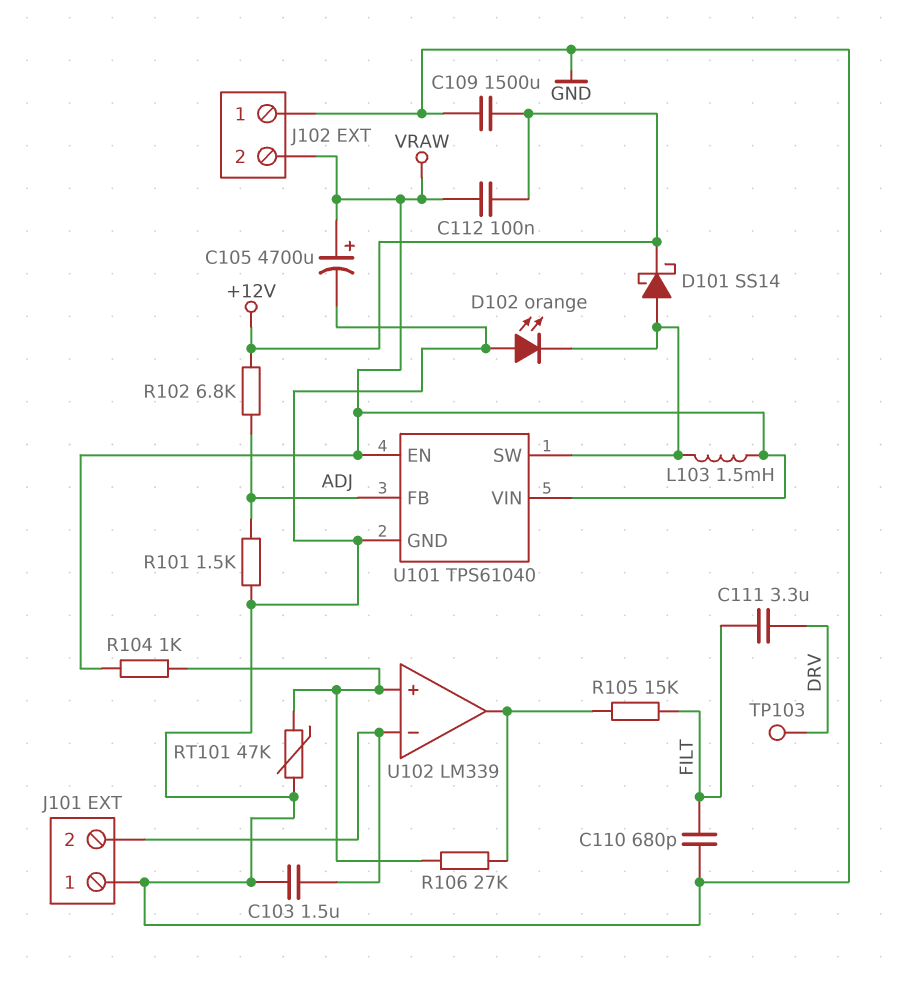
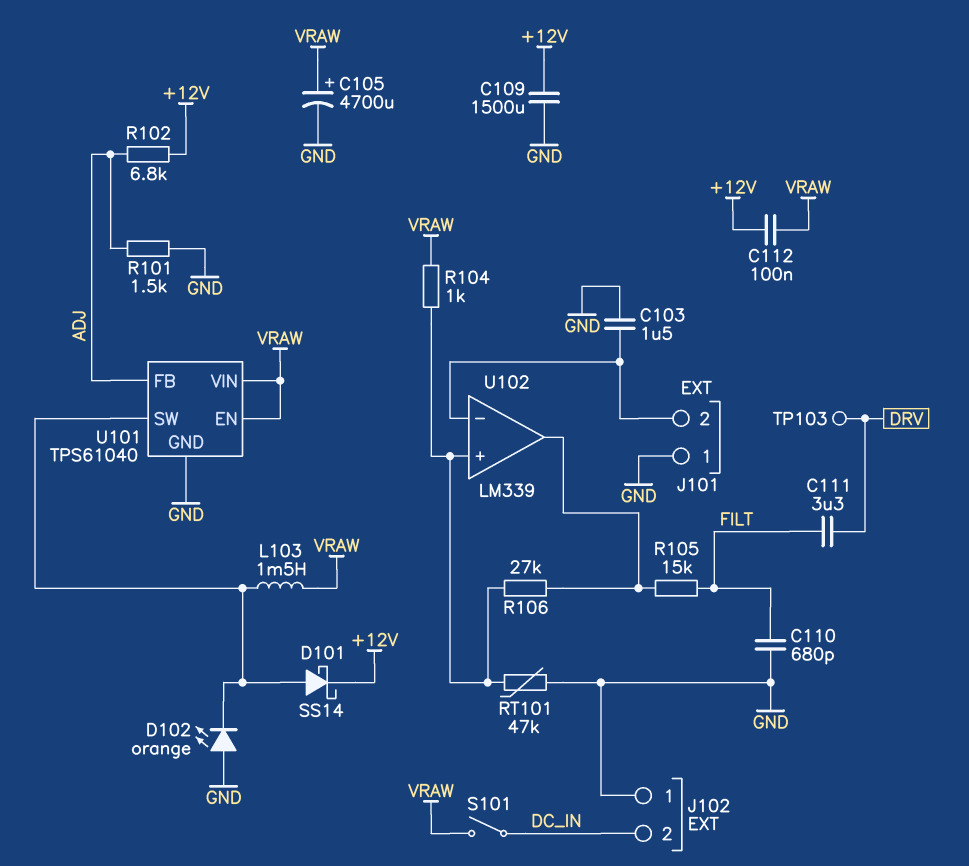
J102 pin 2: VRAW -> DC_IN
S101: none -> switch (DC_IN, VRAW)

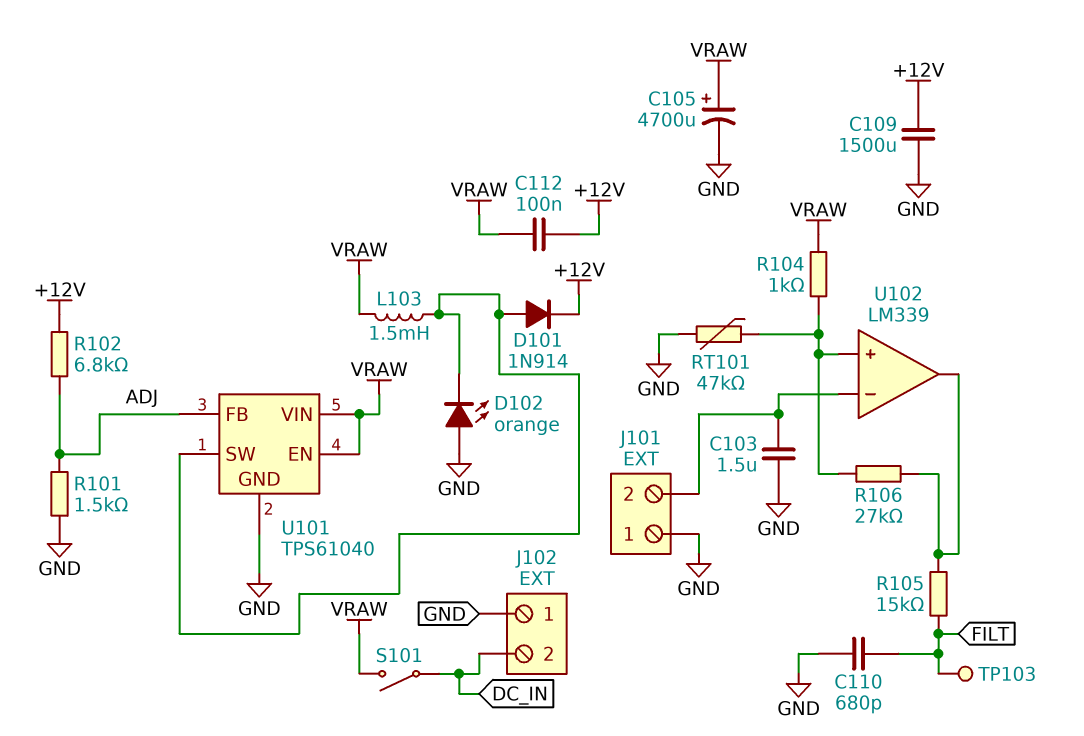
C111: 3.3uF (DRV, FILT) -> none
D101: schottky SS14 (A U101/SW, K +12V) -> diode 1N914 (A U101/SW, K +12V)
TP103: test point (DRV) -> test point (FILT)

